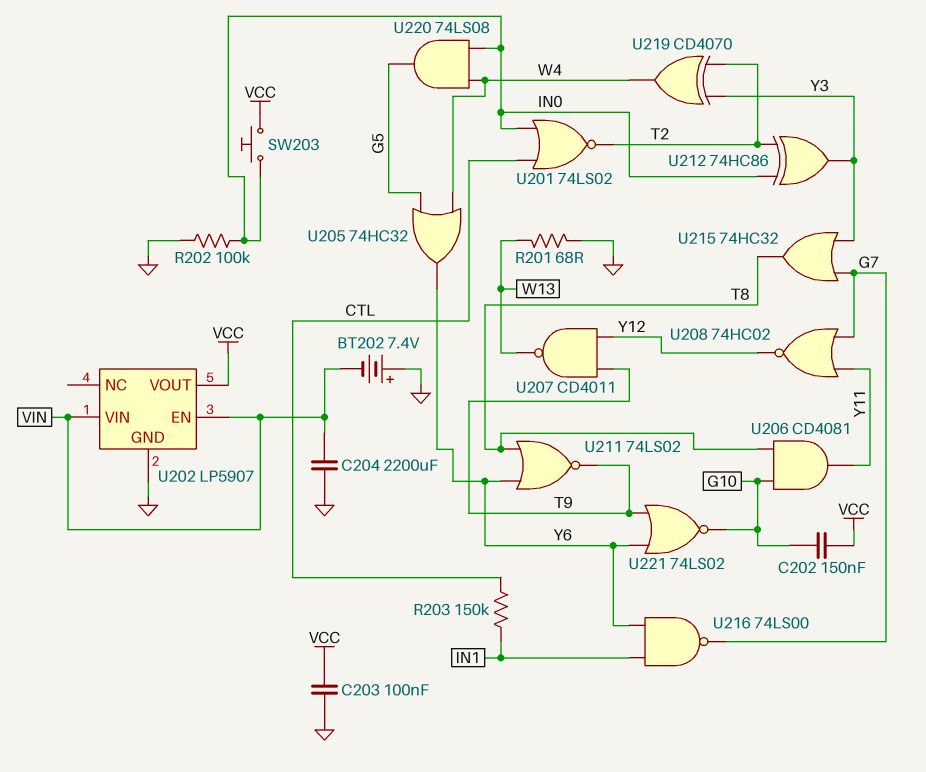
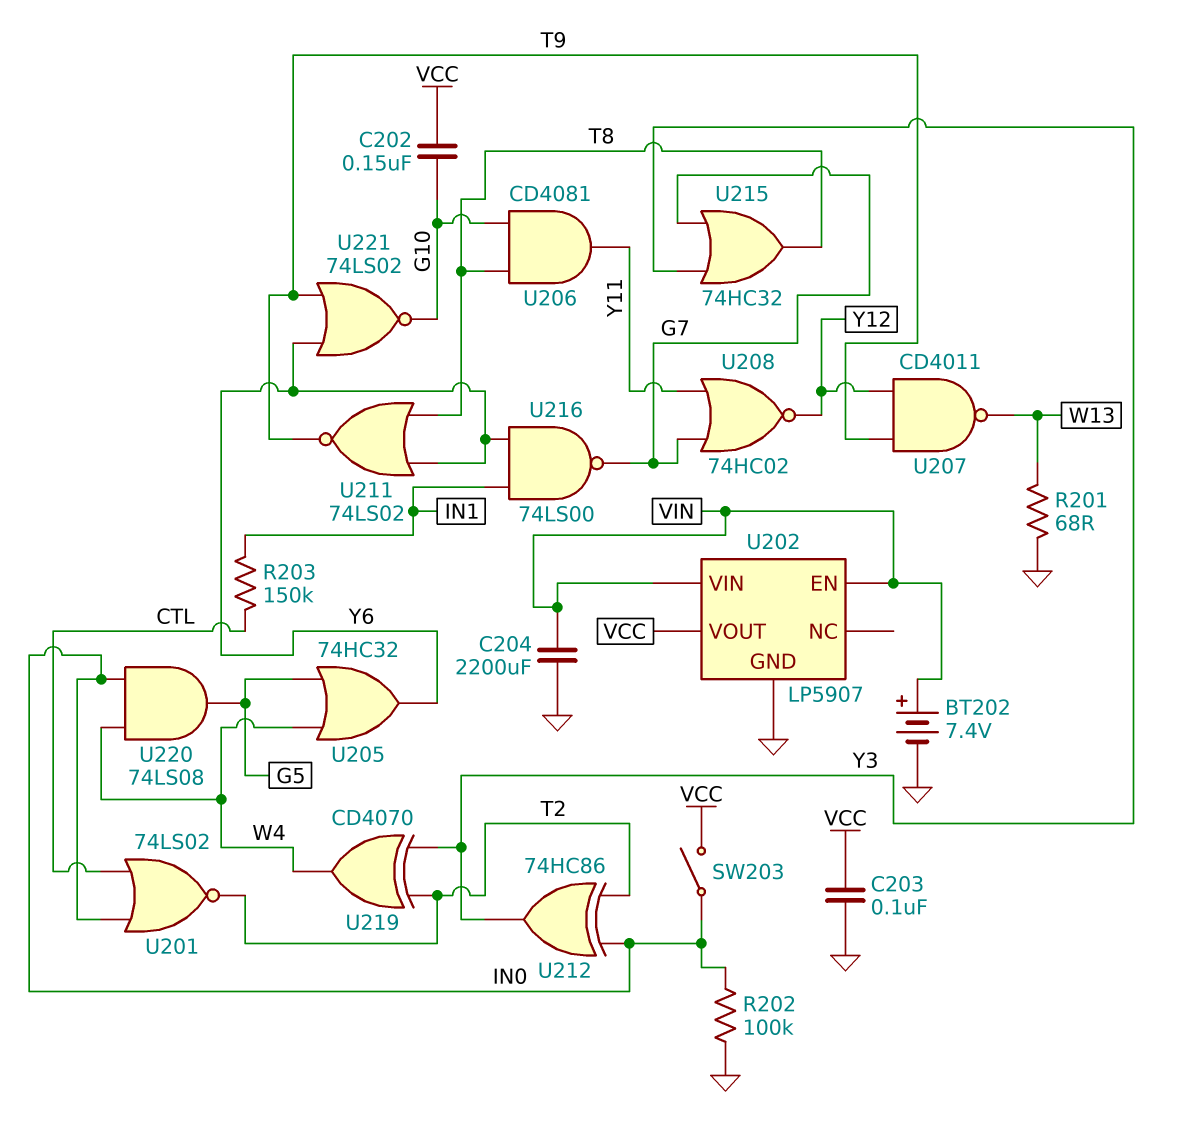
BT202: 7.4V (plus GND, minus VIN) -> 7.4V (plus VIN, minus GND)
SW203: button (IN0, VCC) -> switch (IN0, VCC)

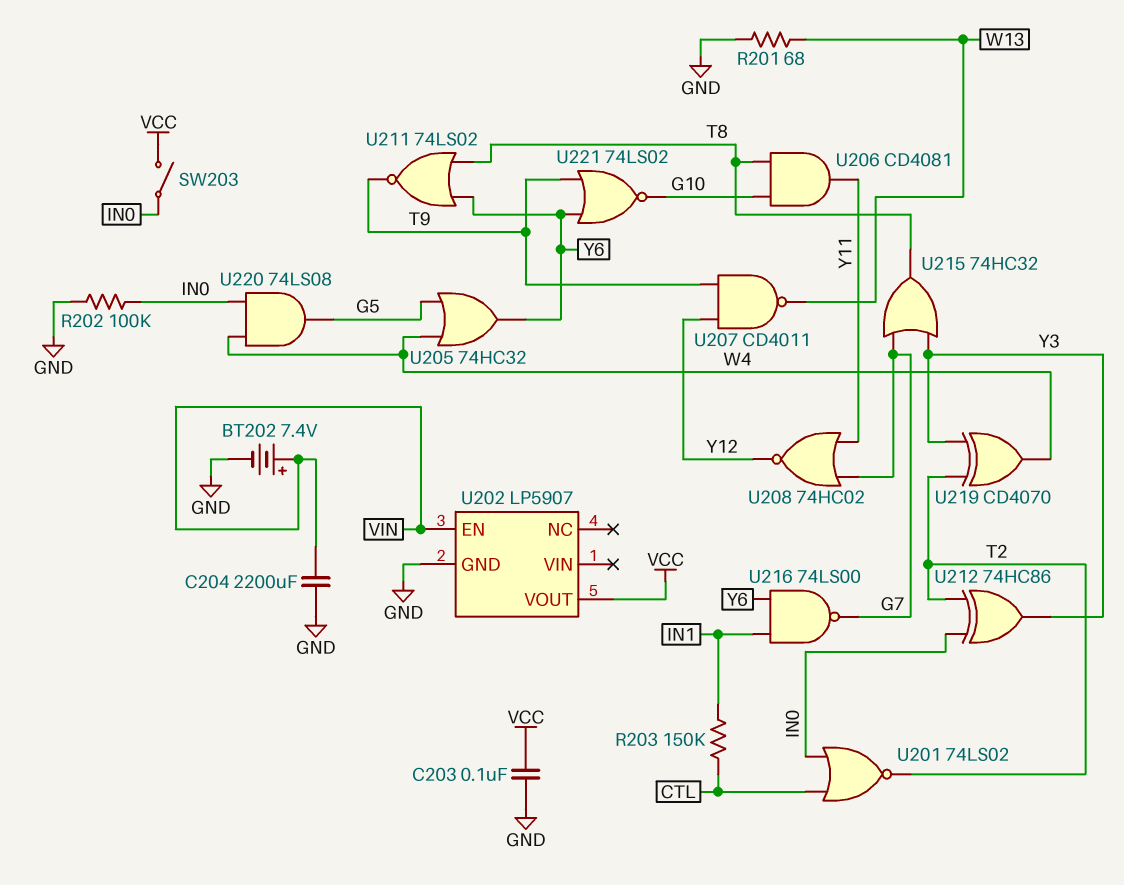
C202: 150nF (G10, VCC) -> none
U202 pin VIN: VIN -> none

